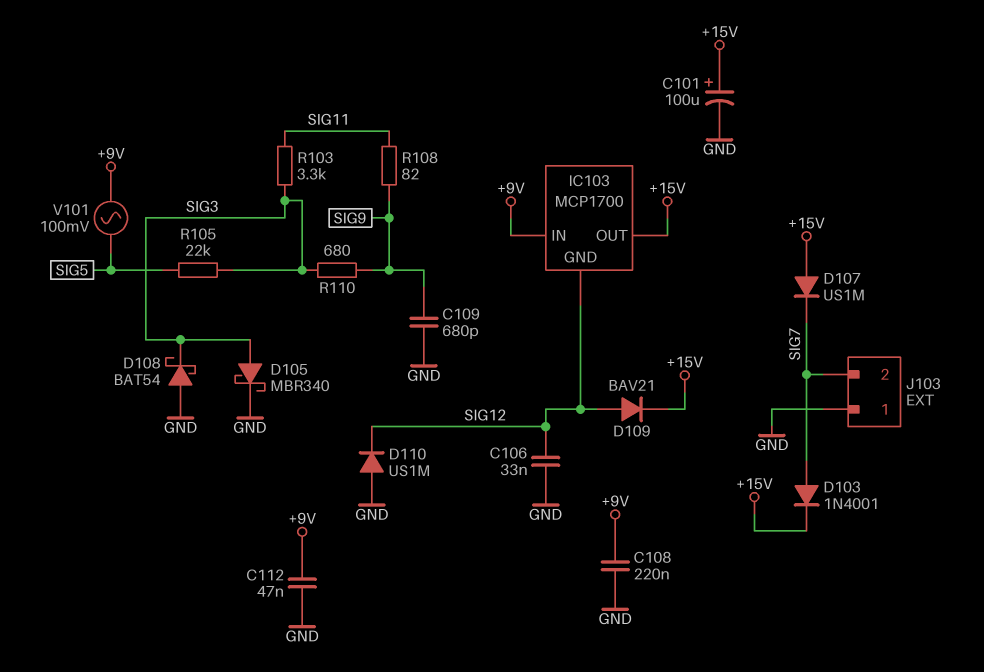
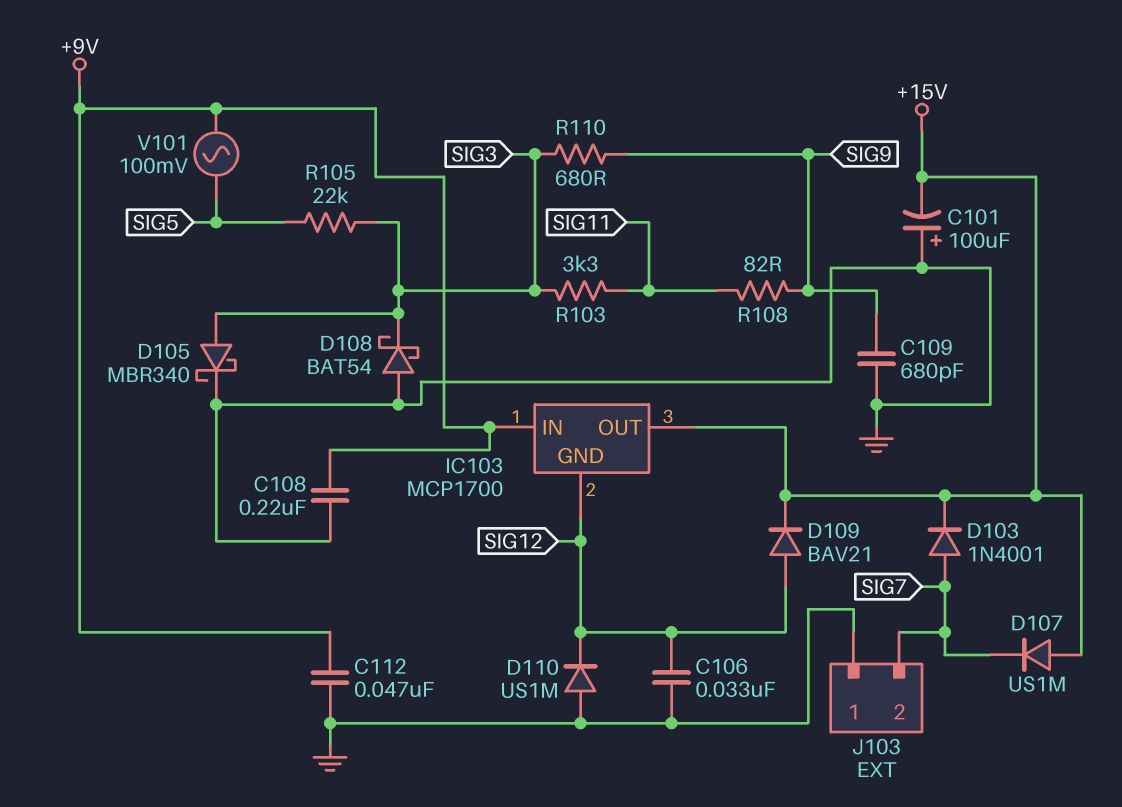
C101: 100uF (plus +15V, minus GND) -> 100uF (plus GND, minus +15V)

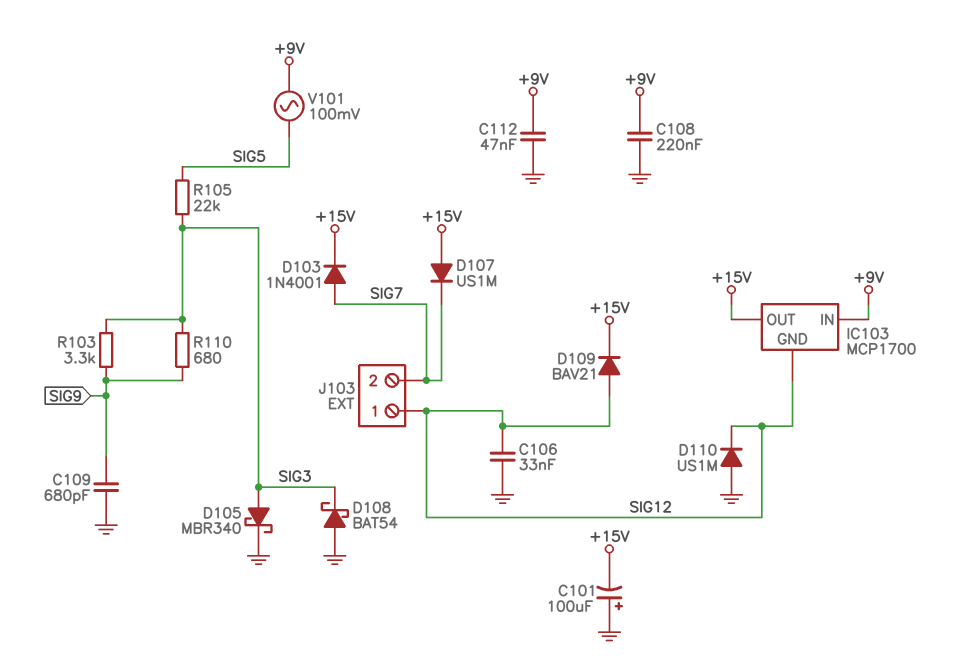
J103 pin 1: GND -> SIG12
R103: 3.3k (SIG3, SIG11) -> 3.3k (SIG3, SIG9)
R108: 82 (SIG9, SIG11) -> none

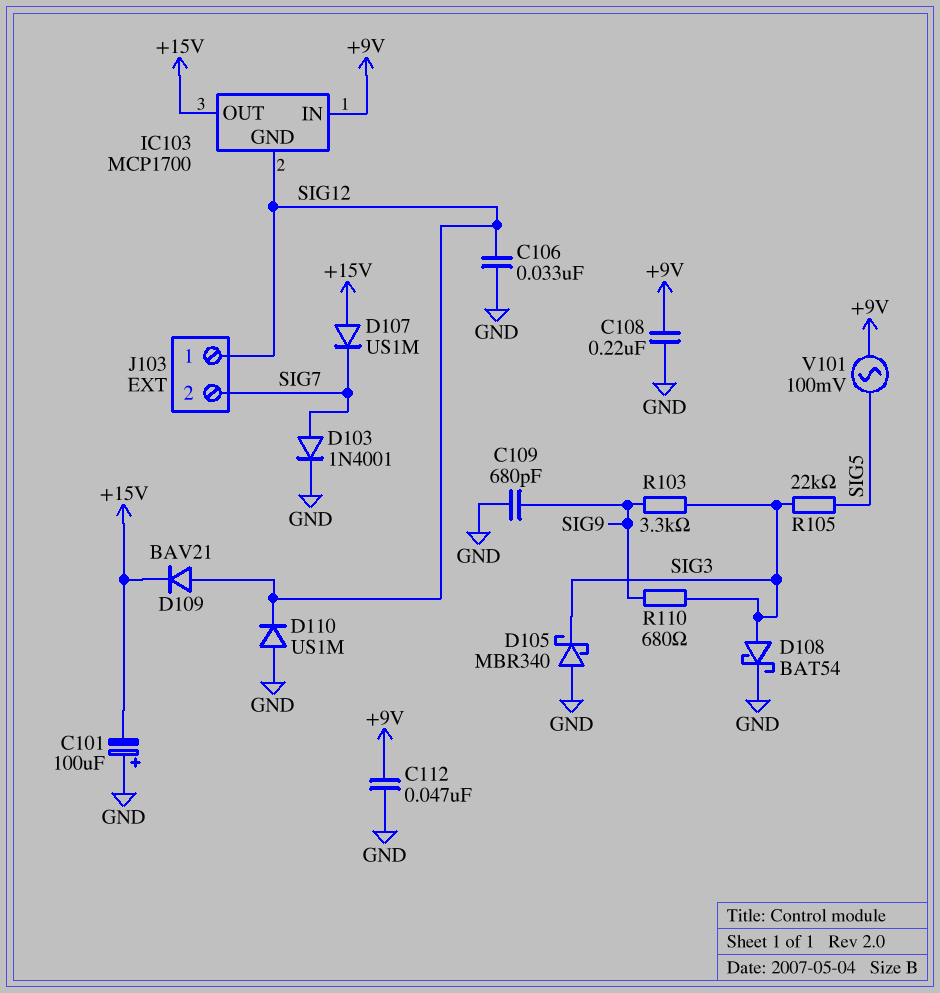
D103: diode 1N4001 (A SIG7, K +15V) -> diode 1N4001 (A SIG7, K GND)
D105: schottky MBR340 (A SIG3, K GND) -> schottky MBR340 (A GND, K SIG3)
D108: schottky BAT54 (A GND, K SIG3) -> schottky BAT54 (A SIG3, K GND)

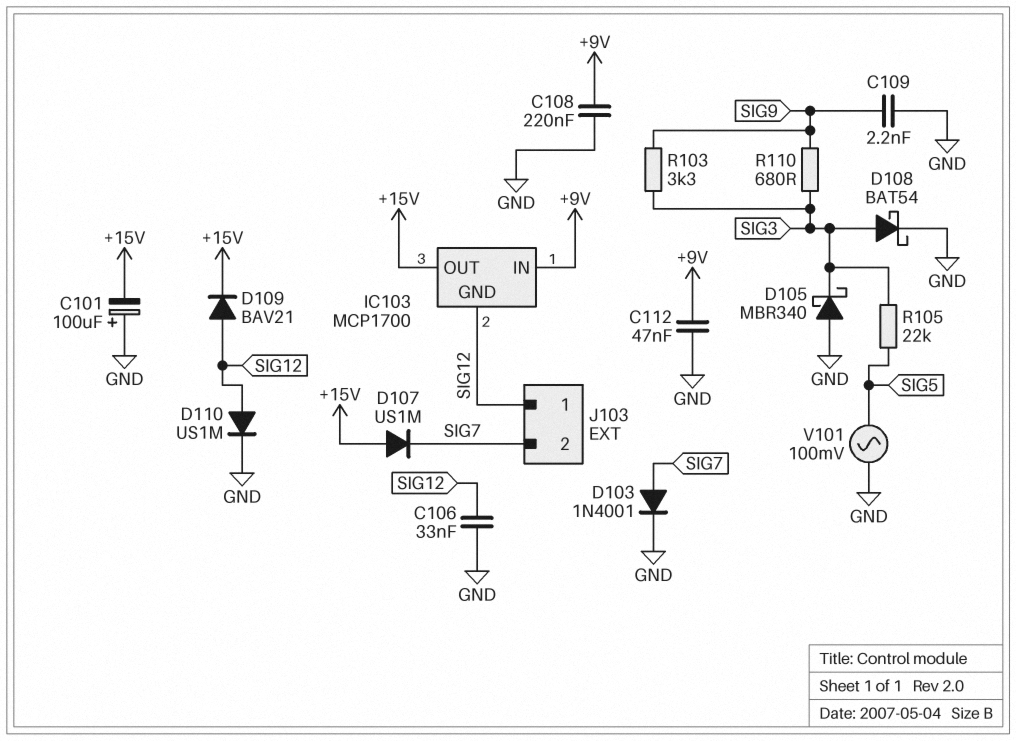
C109: 680pF (GND, SIG9) -> 2.2nF (GND, SIG9)
D110: diode US1M (A GND, K SIG12) -> diode US1M (A SIG12, K GND)
V101: AC 100mV (+9V, SIG5) -> AC 100mV (GND, SIG5)

